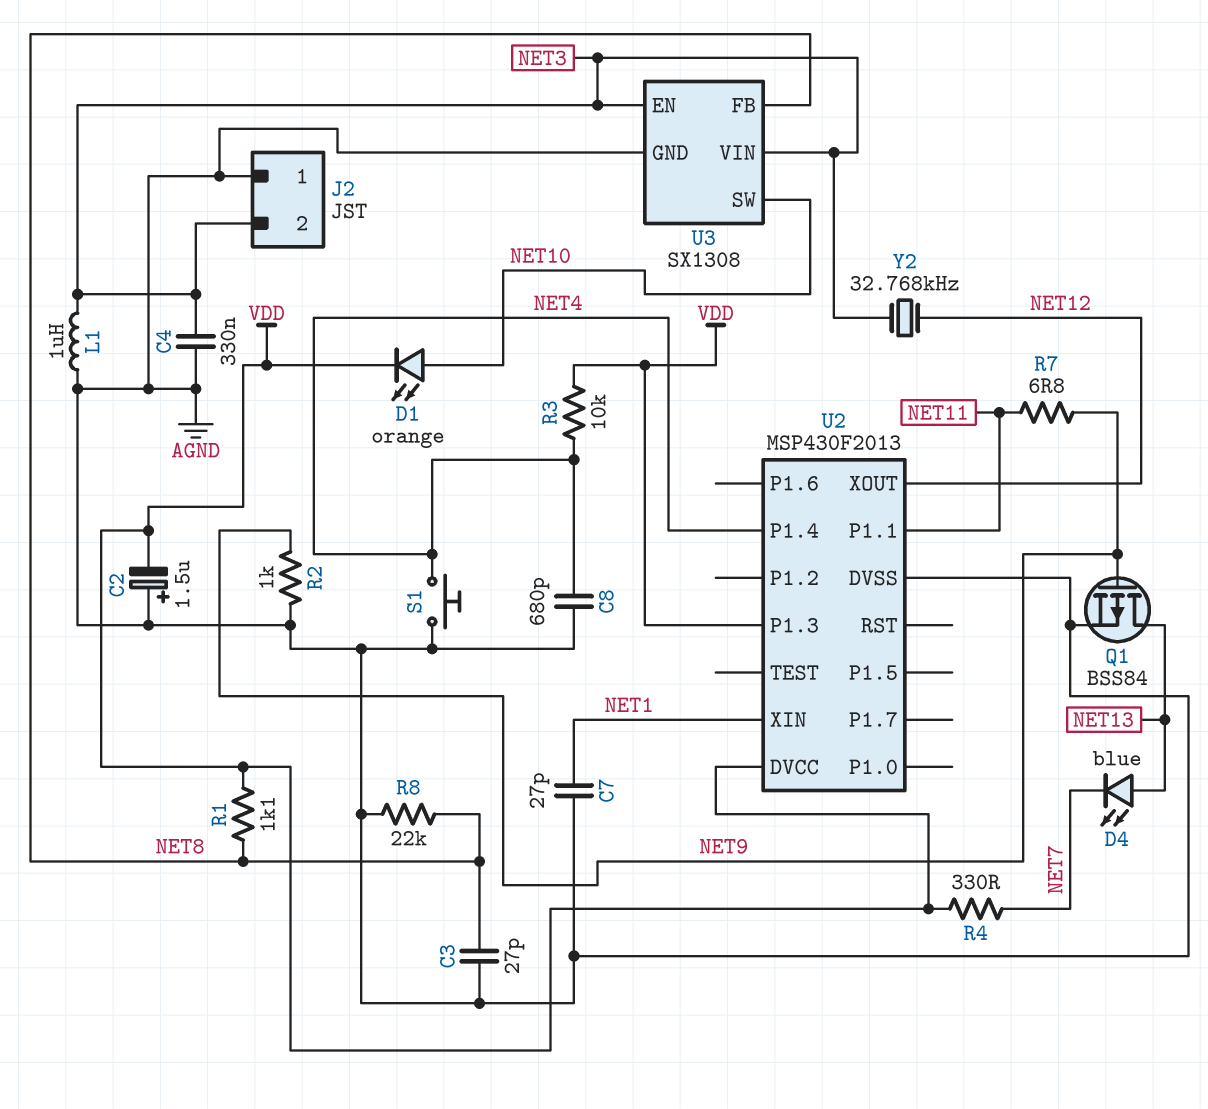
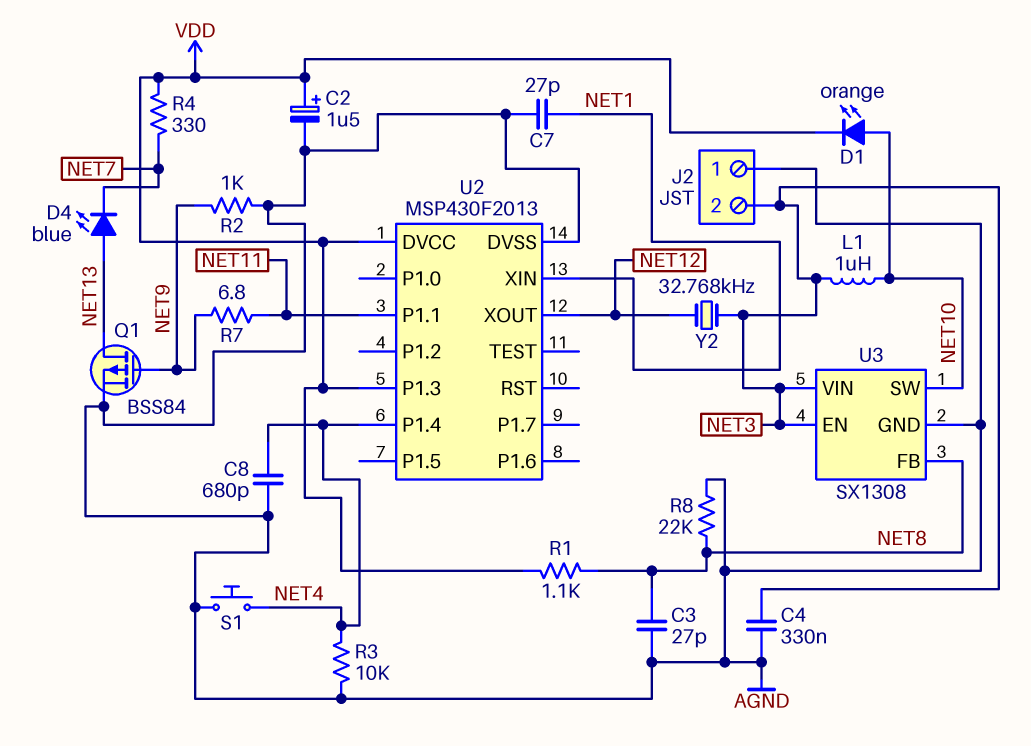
C2: 1.5uF (plus AGND, minus VDD) -> 1.5uF (plus VDD, minus AGND)
L1: 1uH (AGND, NET3) -> 1uH (NET3, NET10)
R3: 10k (NET4, VDD) -> 10k (AGND, NET4)

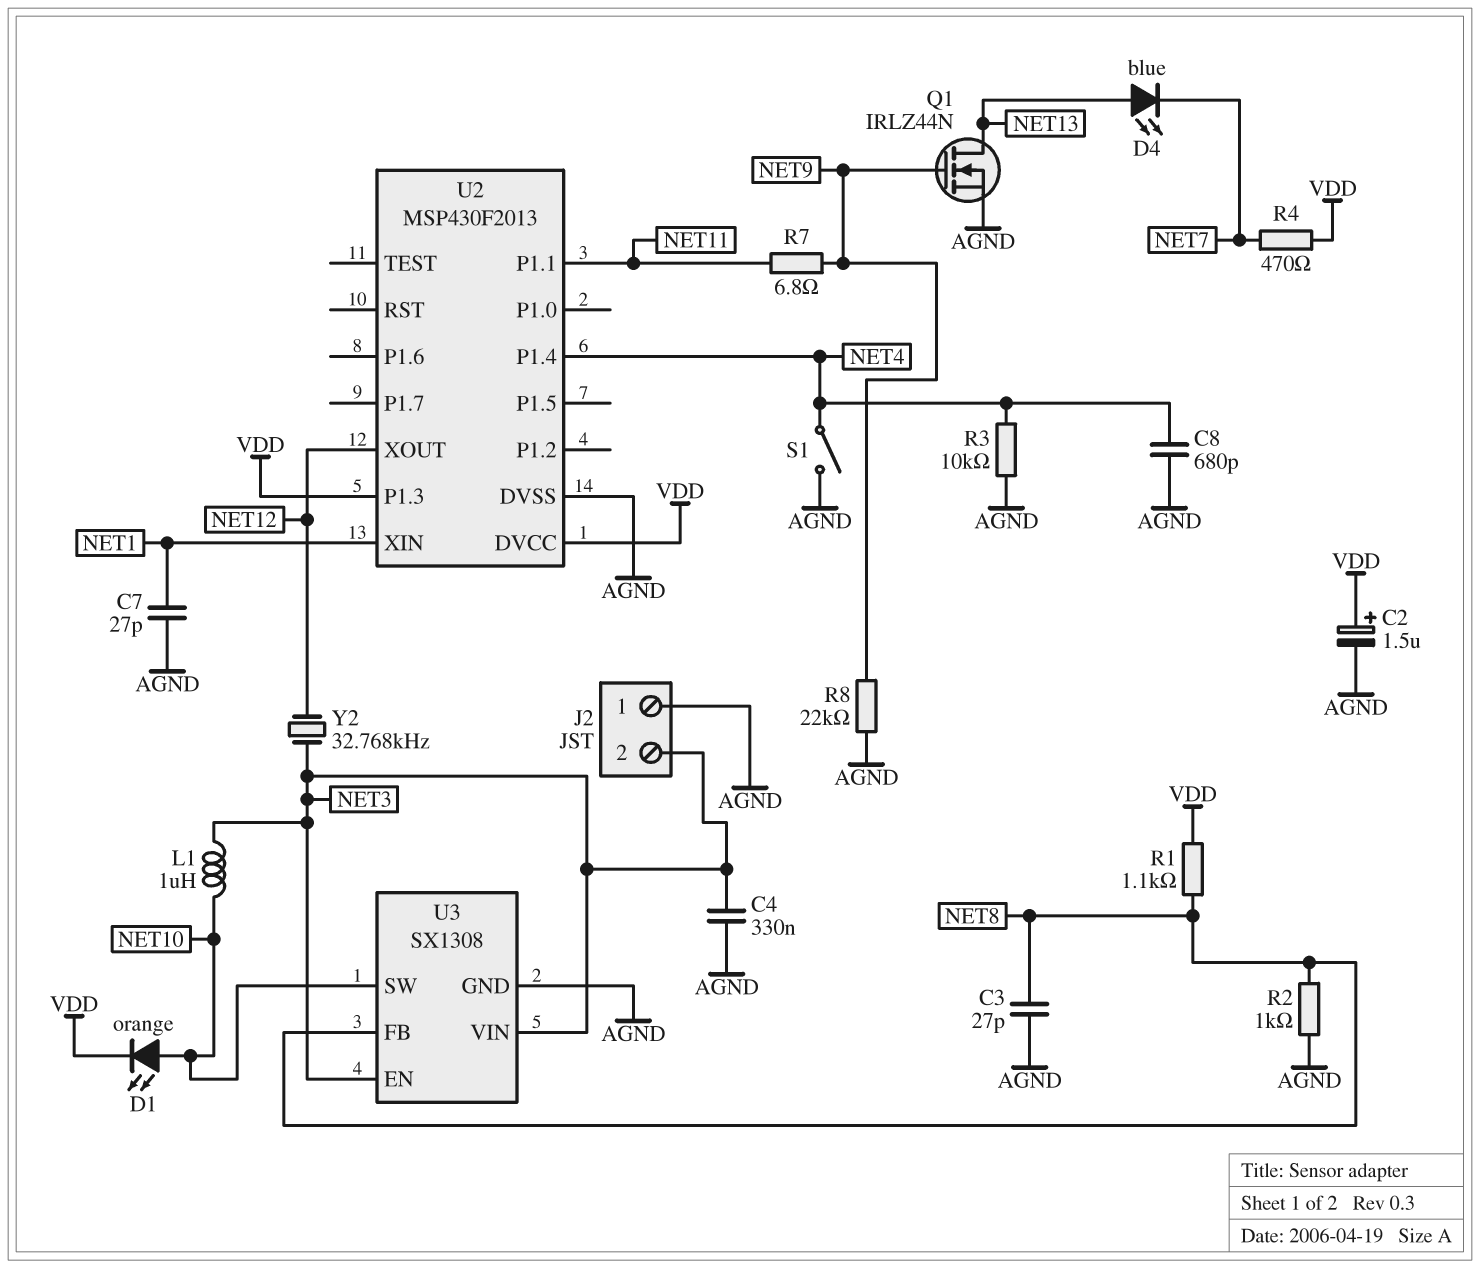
Q1: PMOS BSS84 (G NET9, D NET13, S AGND) -> NMOS IRLZ44N (G NET9, D NET13, S AGND)
R2: 1k (AGND, NET9) -> 1k (AGND, NET8)
R4: 330 (NET7, VDD) -> 470 (NET7, VDD)
R8: 22k (AGND, NET8) -> 22k (AGND, NET9)
S1: button (AGND, NET4) -> switch (AGND, NET4)

